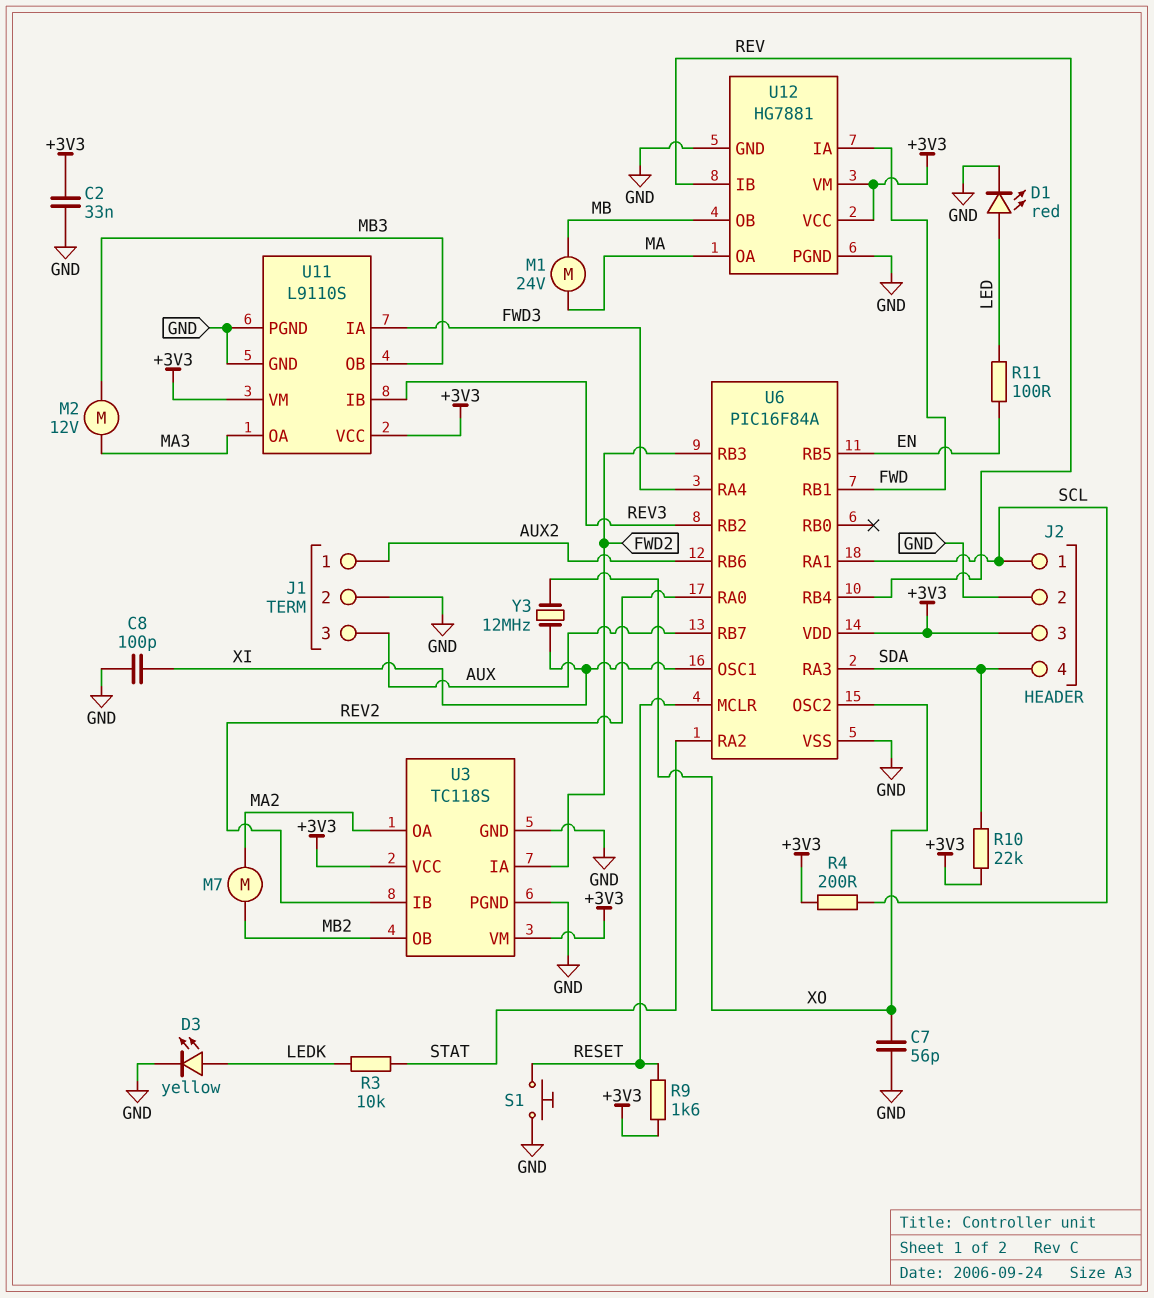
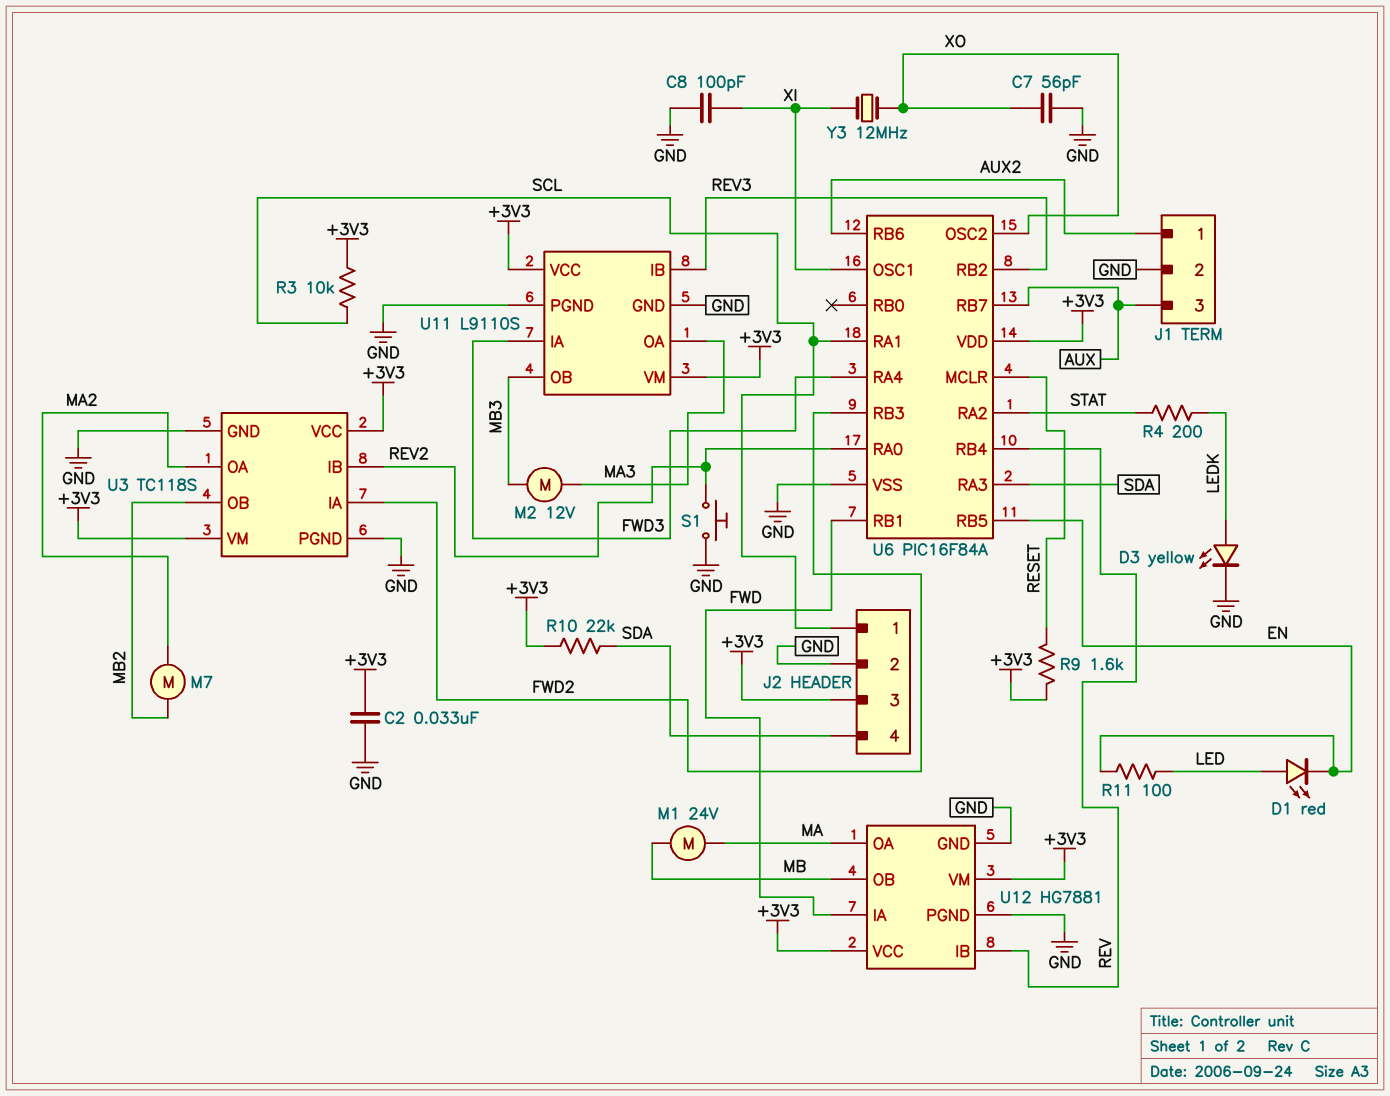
D1: LED red (A LED, K GND) -> LED red (A LED, K EN)
R3: 10k (LEDK, STAT) -> 10k (+3V3, SCL)
R4: 200 (+3V3, SCL) -> 200 (LEDK, STAT)
S1: button (GND, RESET) -> button (GND, REV2)

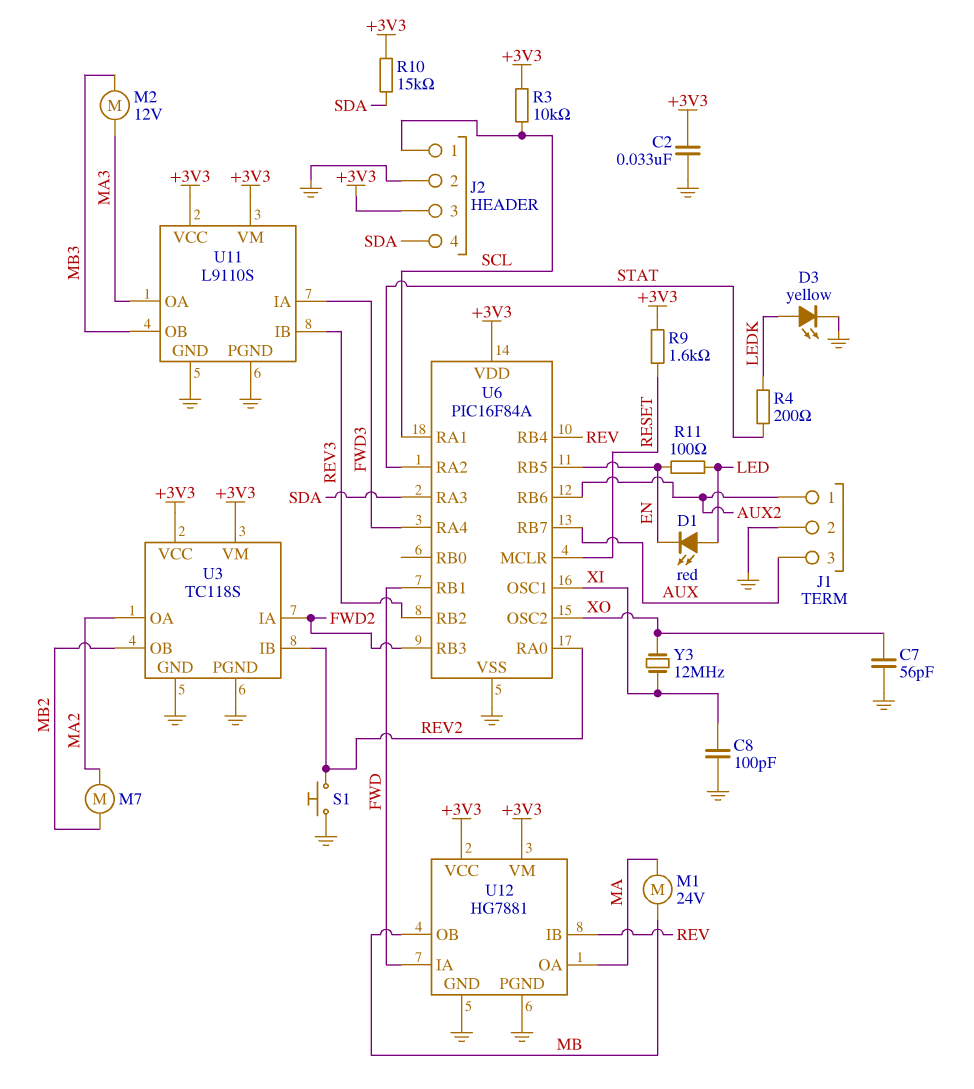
R10: 22k (+3V3, SDA) -> 15k (+3V3, SDA)

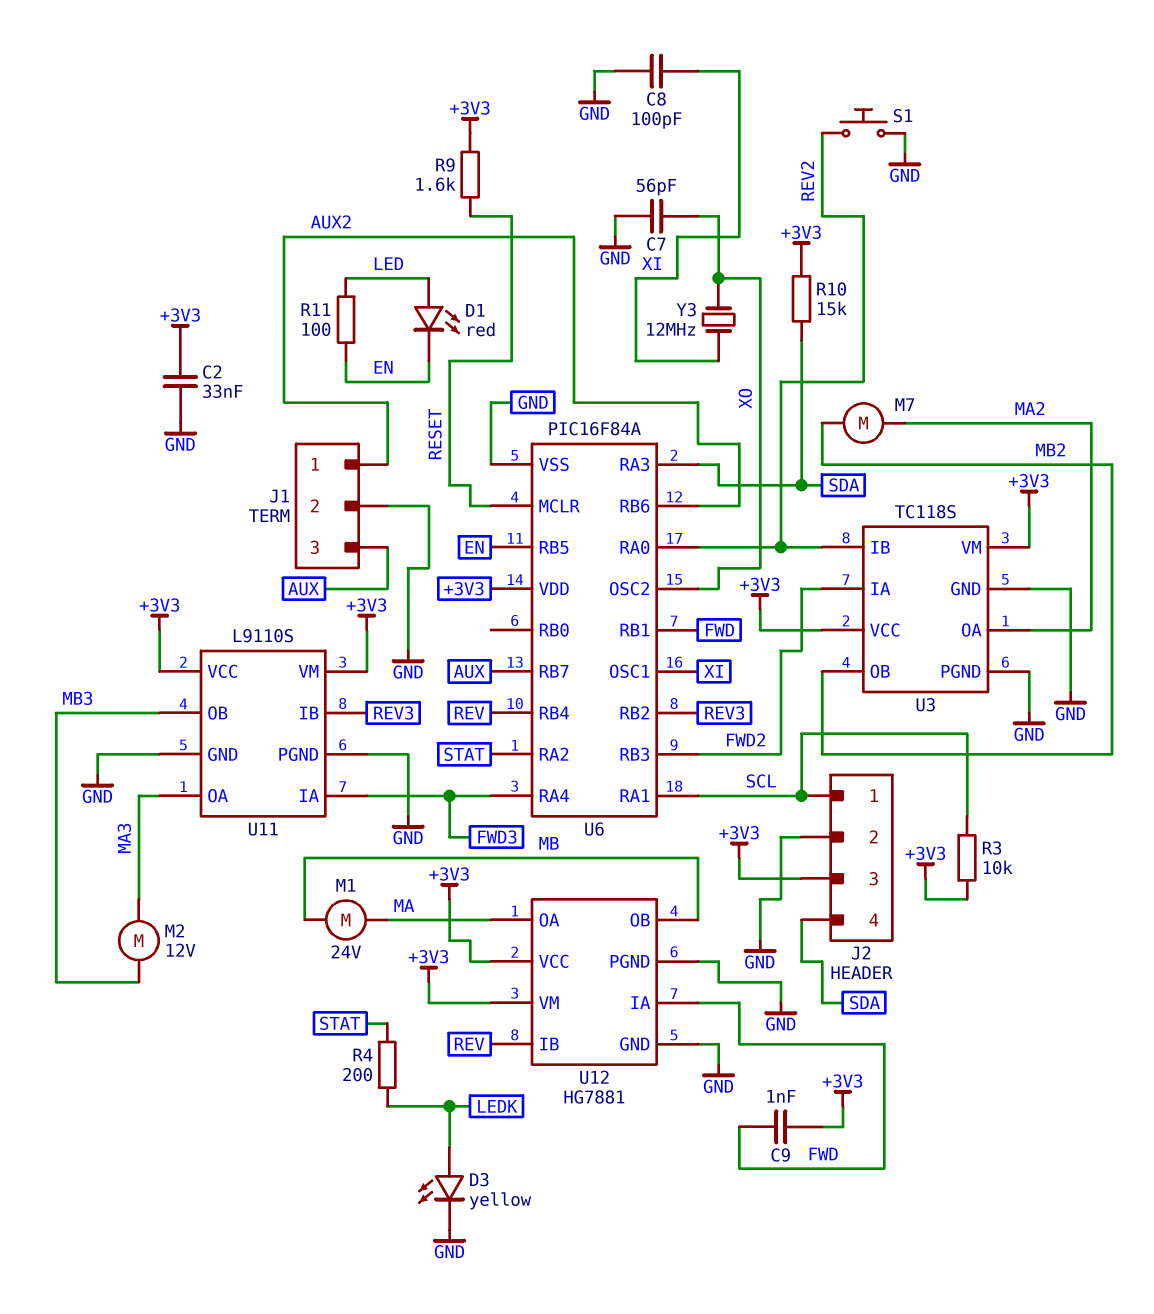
C9: none -> 1nF (+3V3, FWD)

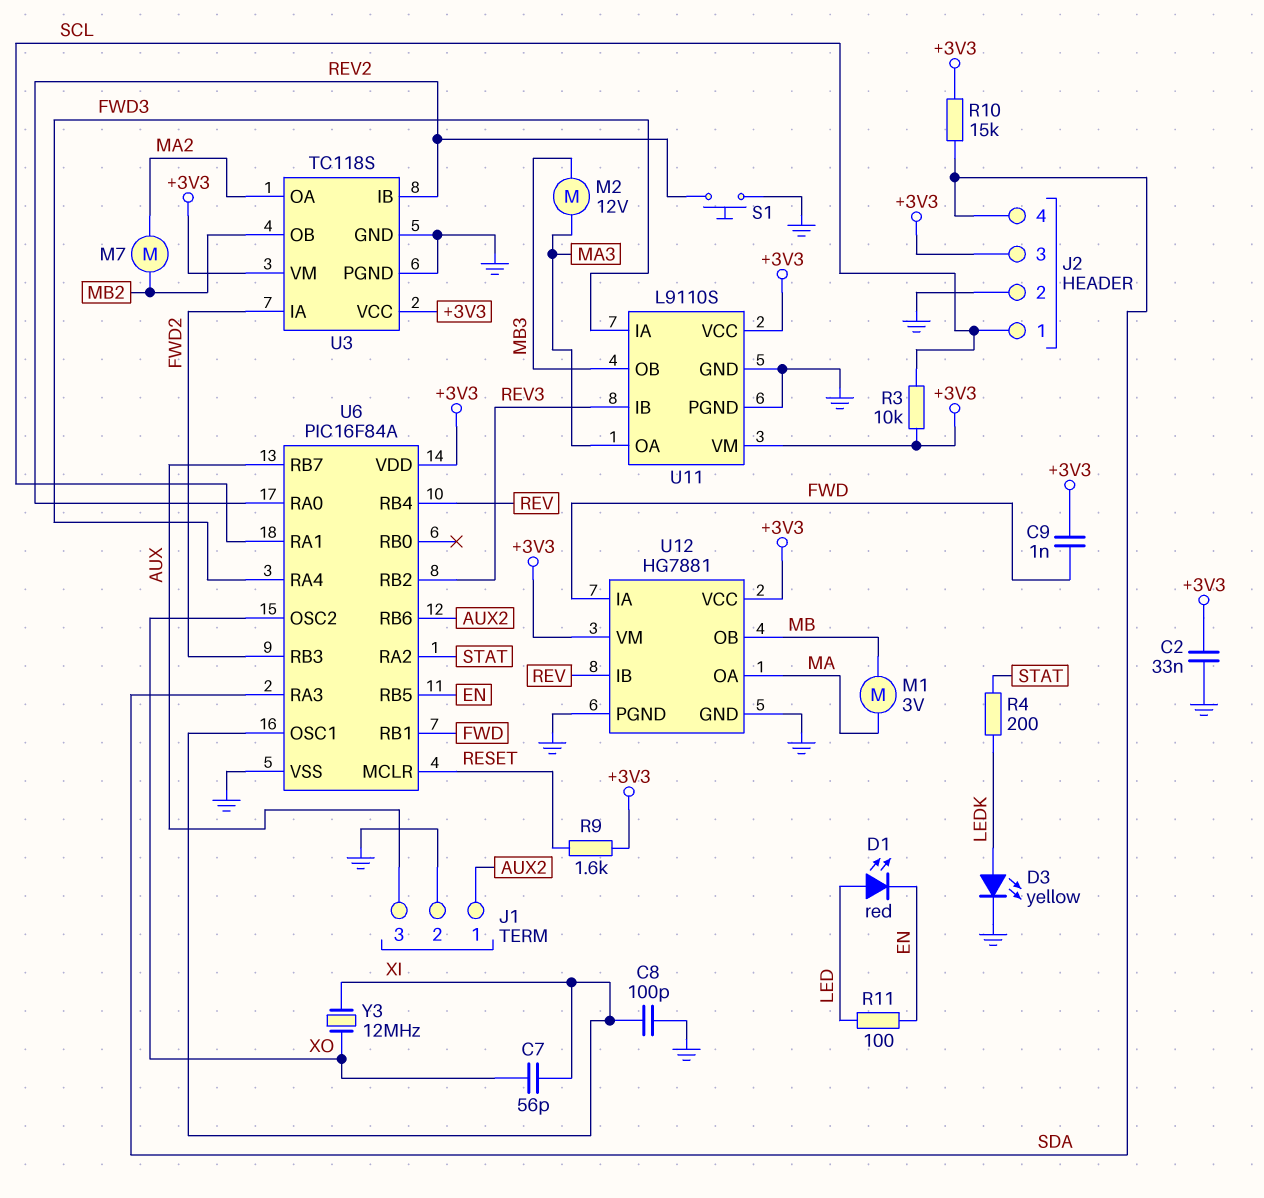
C7: 56pF (GND, XO) -> 56pF (XI, XO)
M1: motor 24V (MA, MB) -> motor 3V (MA, MB)

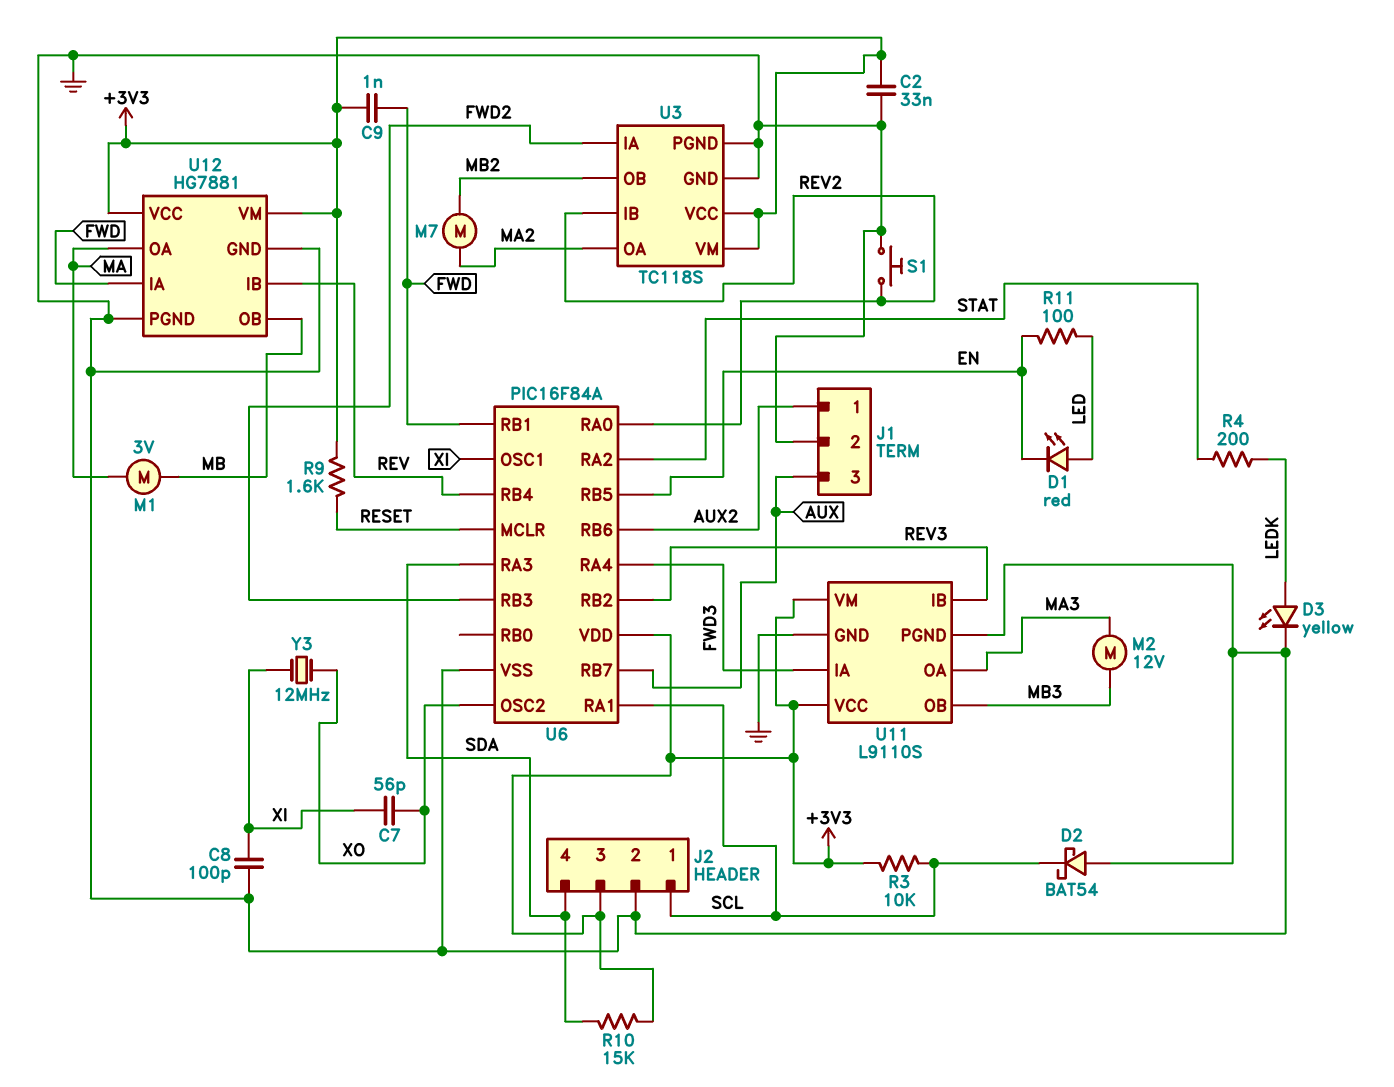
D2: none -> schottky BAT54 (A GND, K SCL)

